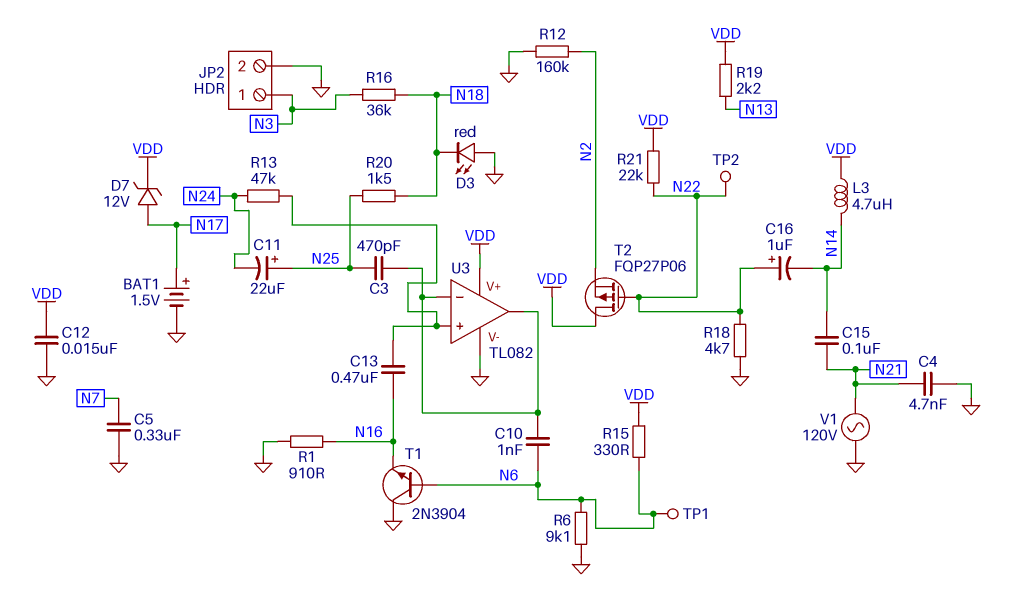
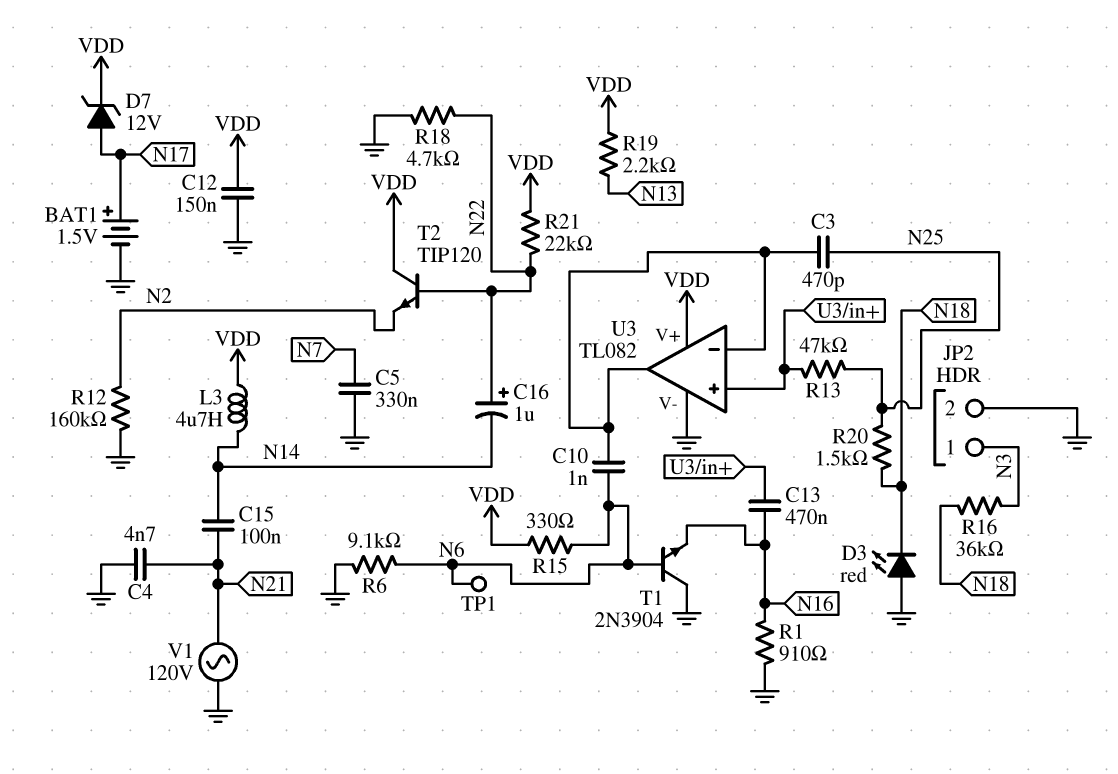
C11: 22uF (plus N25, minus N24) -> none
C12: 15nF (GND, VDD) -> 150nF (GND, VDD)
R13: 47k (N24, U3/in+) -> 47k (N25, U3/in+)
T2: PMOS FQP27P06 (G N22, D VDD, S N2) -> NPN TIP120 (B N22, C VDD, E N2)
TP2: test point (N22) -> none

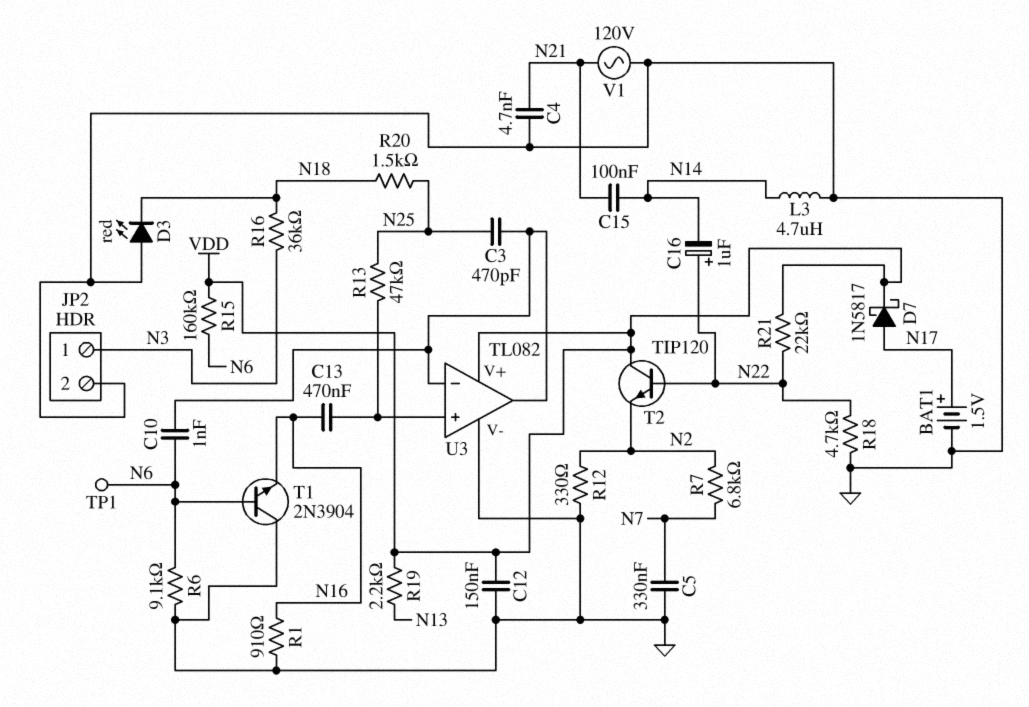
D7: zener 12V (A N17, K VDD) -> schottky 1N5817 (A N17, K VDD)
L3: 4.7uH (N14, VDD) -> 4.7uH (GND, N14)
R7: none -> 6.8k (N2, N7)
R12: 160k (GND, N2) -> 330 (GND, N2)
R15: 330 (N6, VDD) -> 160k (N6, VDD)

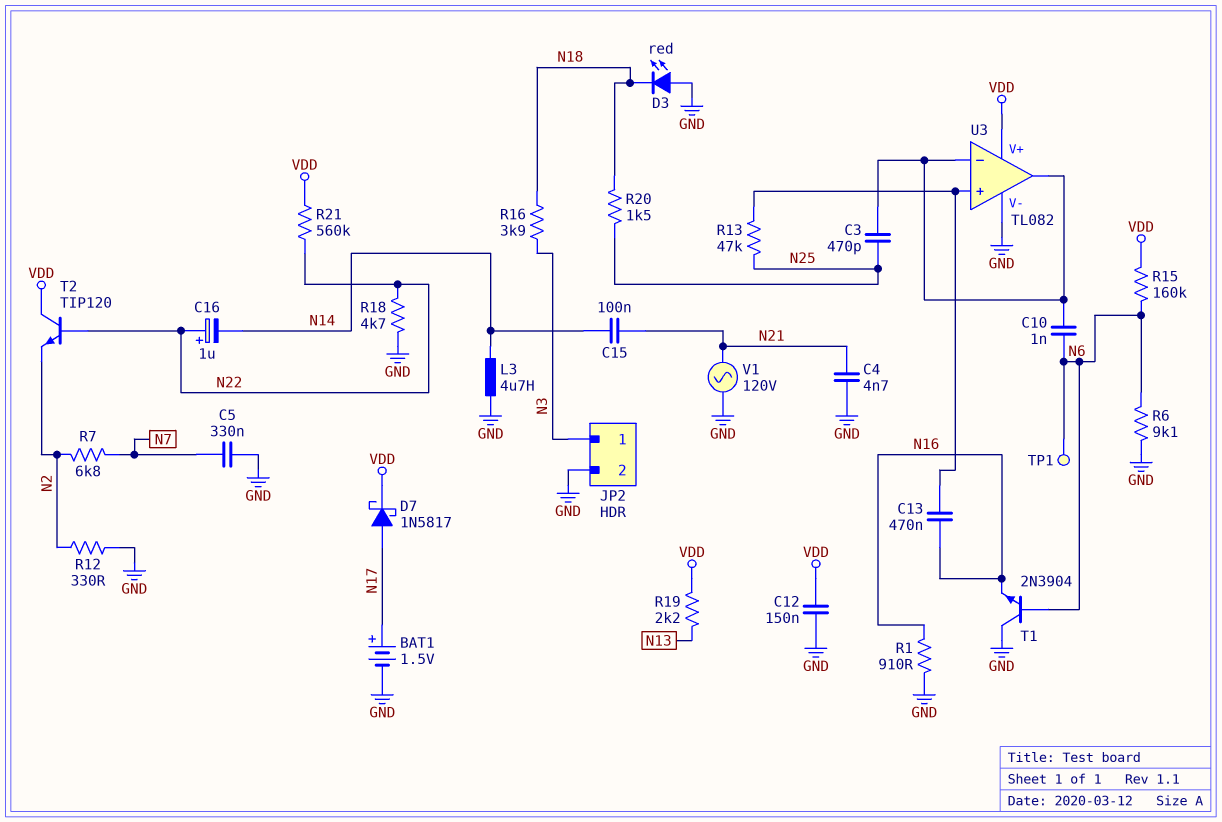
R16: 36k (N3, N18) -> 3.9k (N3, N18)
R21: 22k (N22, VDD) -> 560k (N22, VDD)

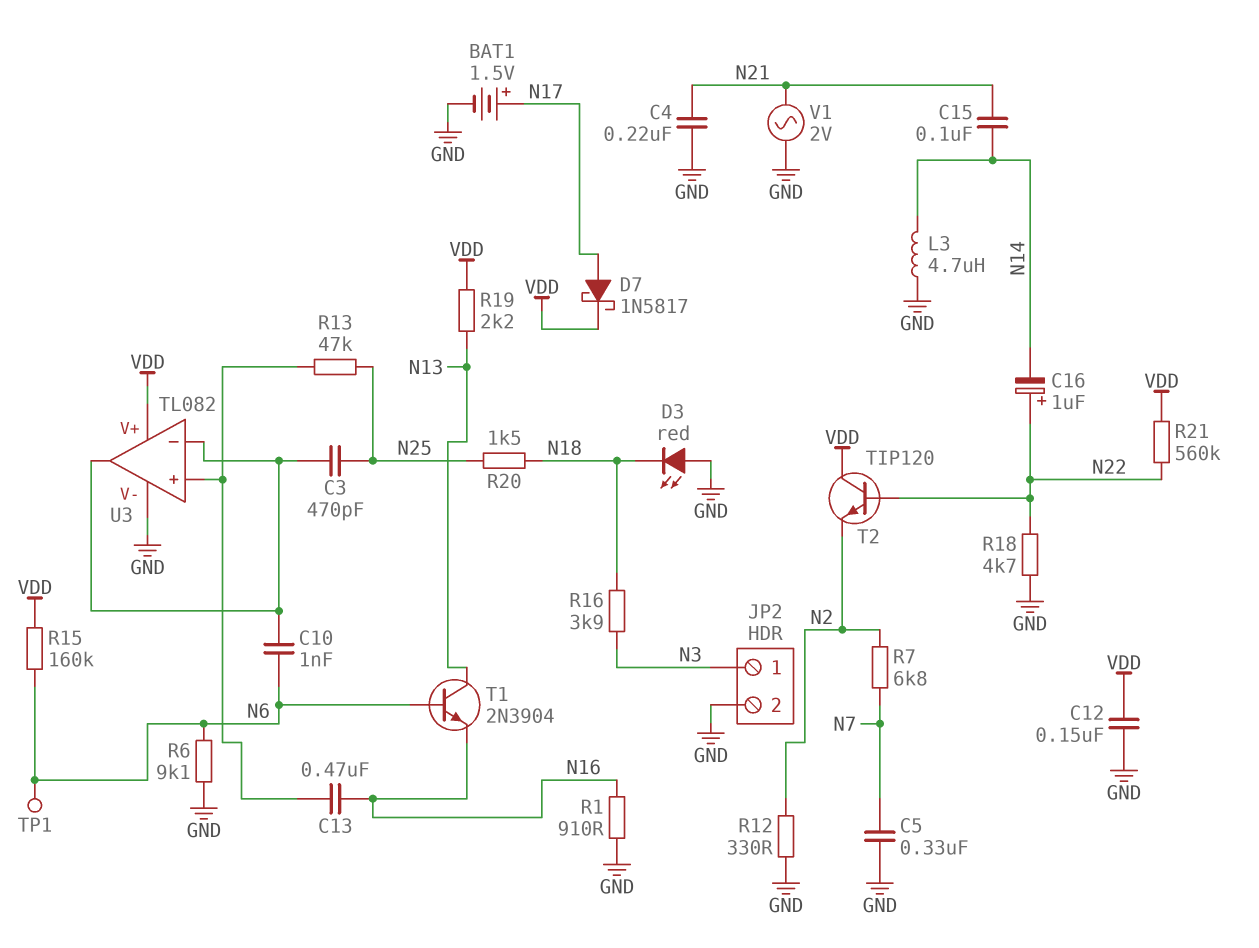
C4: 4.7nF (GND, N21) -> 220nF (GND, N21)
T1: NPN 2N3904 (B N6, C GND, E N16) -> NPN 2N3904 (B N6, C N13, E N16)
V1: AC 120V (GND, N21) -> AC 2V (GND, N21)

